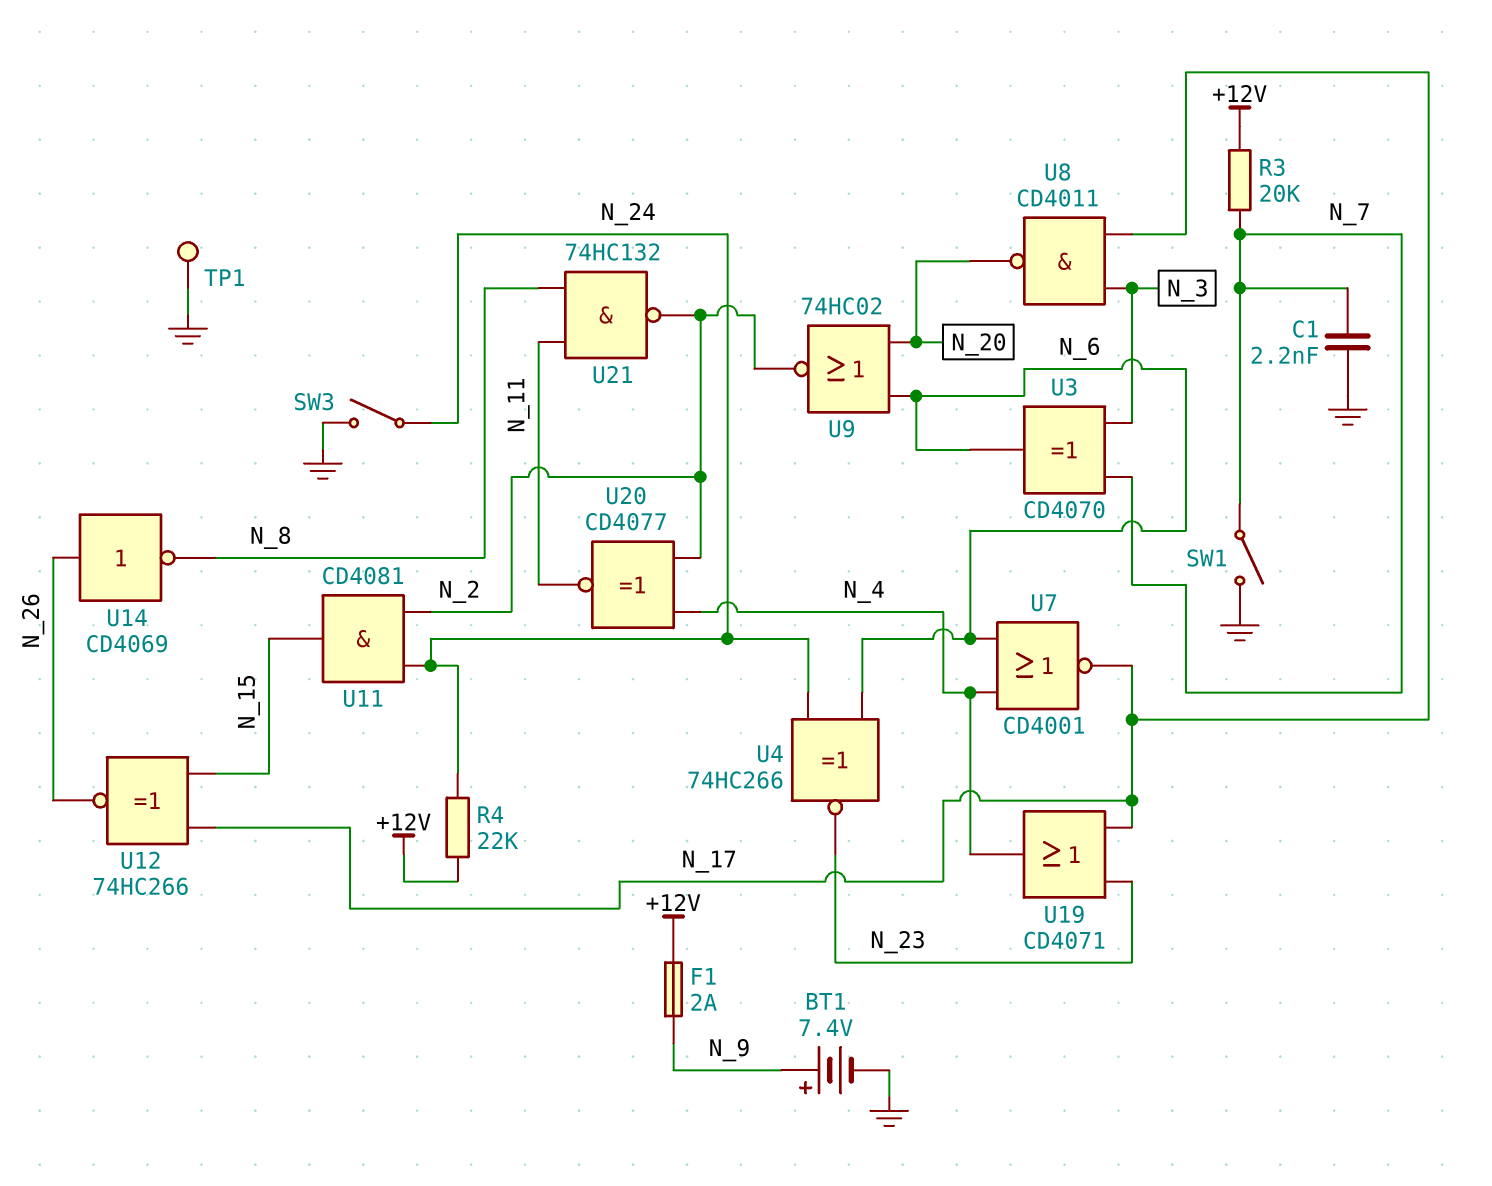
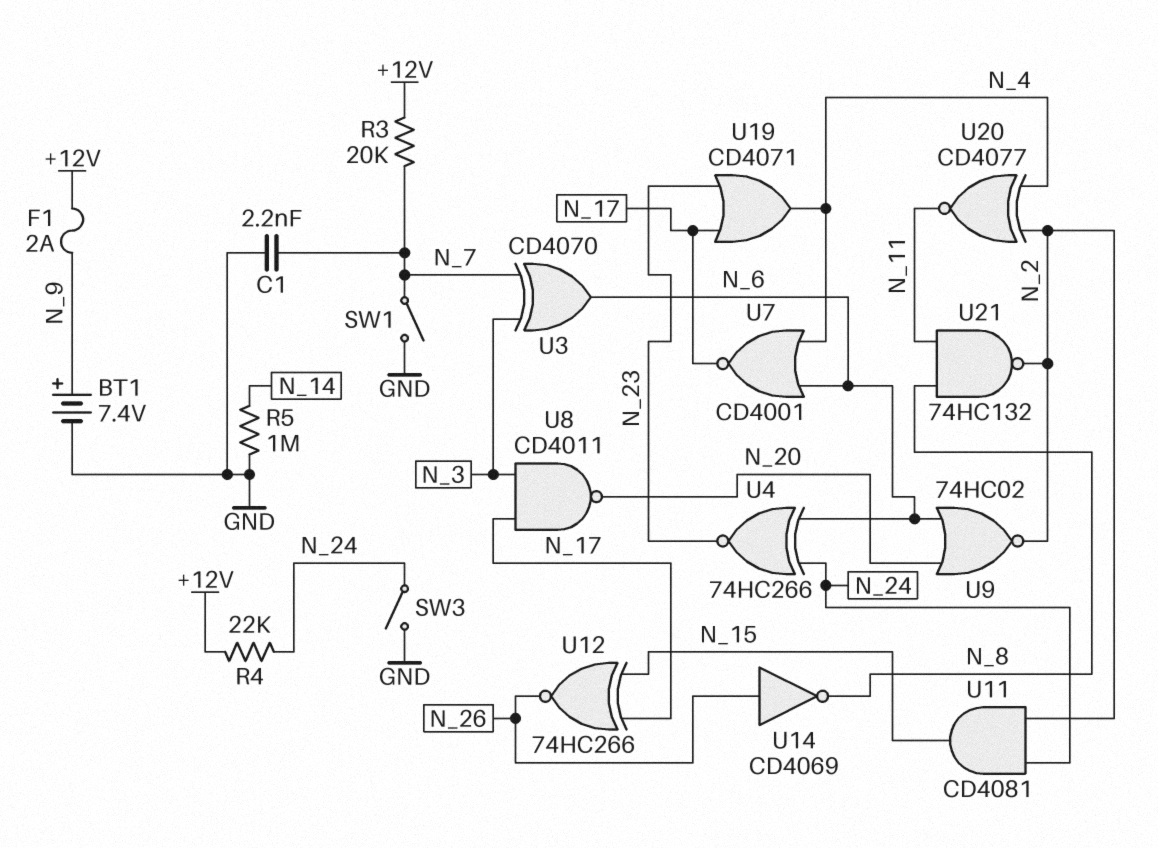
R5: none -> 1M (GND, N_14)
TP1: test point (GND) -> none

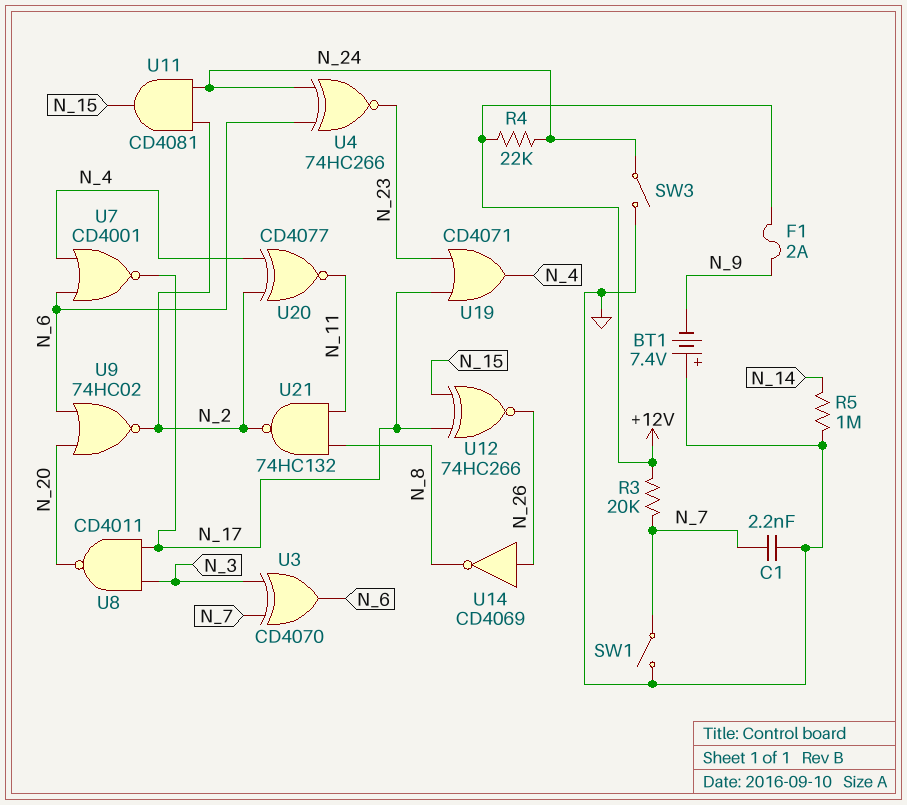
BT1: 7.4V (plus N_9, minus GND) -> 7.4V (plus GND, minus N_9)

